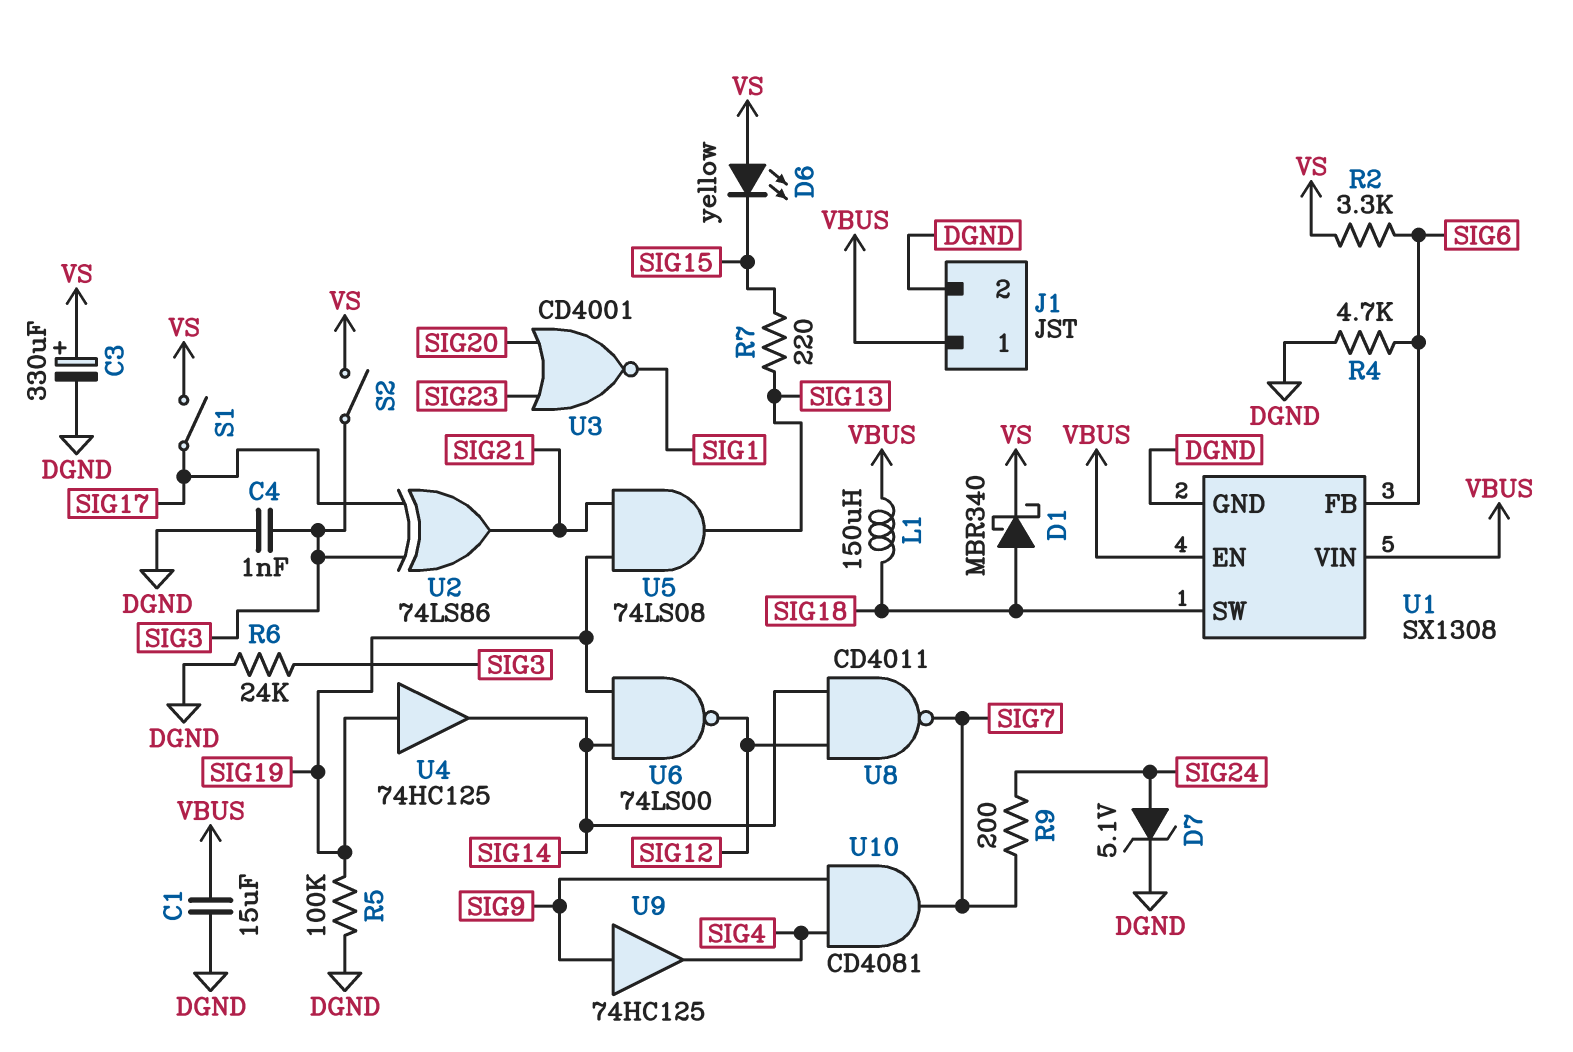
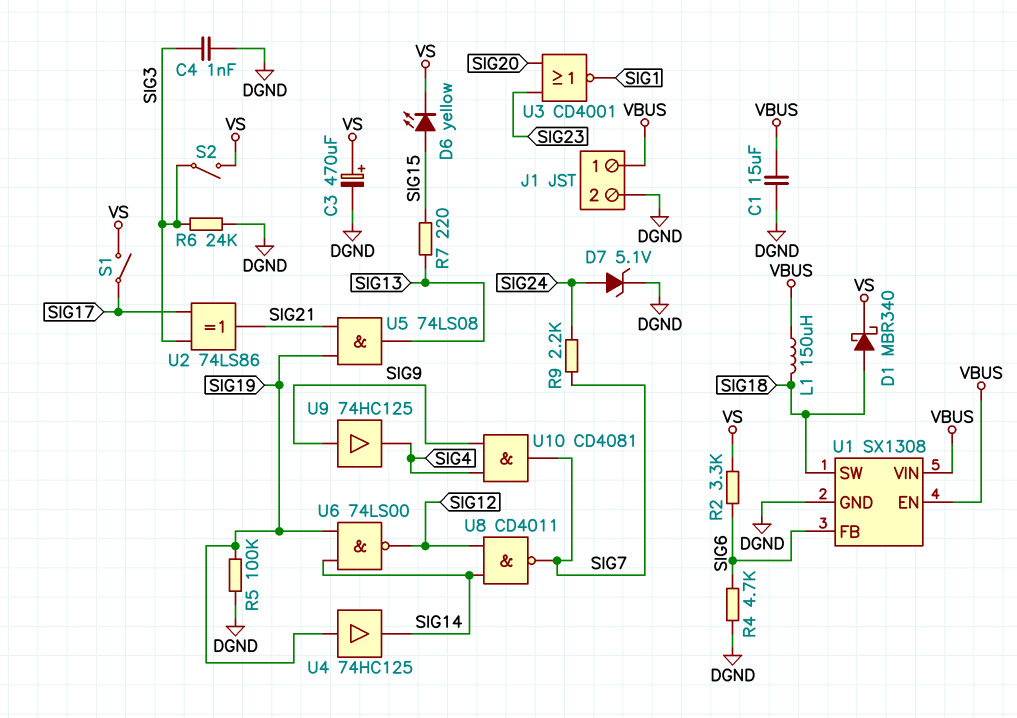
C3: 330uF (plus VS, minus DGND) -> 470uF (plus VS, minus DGND)
D6: LED yellow (A VS, K SIG15) -> LED yellow (A SIG15, K VS)
R9: 200 (SIG7, SIG24) -> 2.2k (SIG7, SIG24)

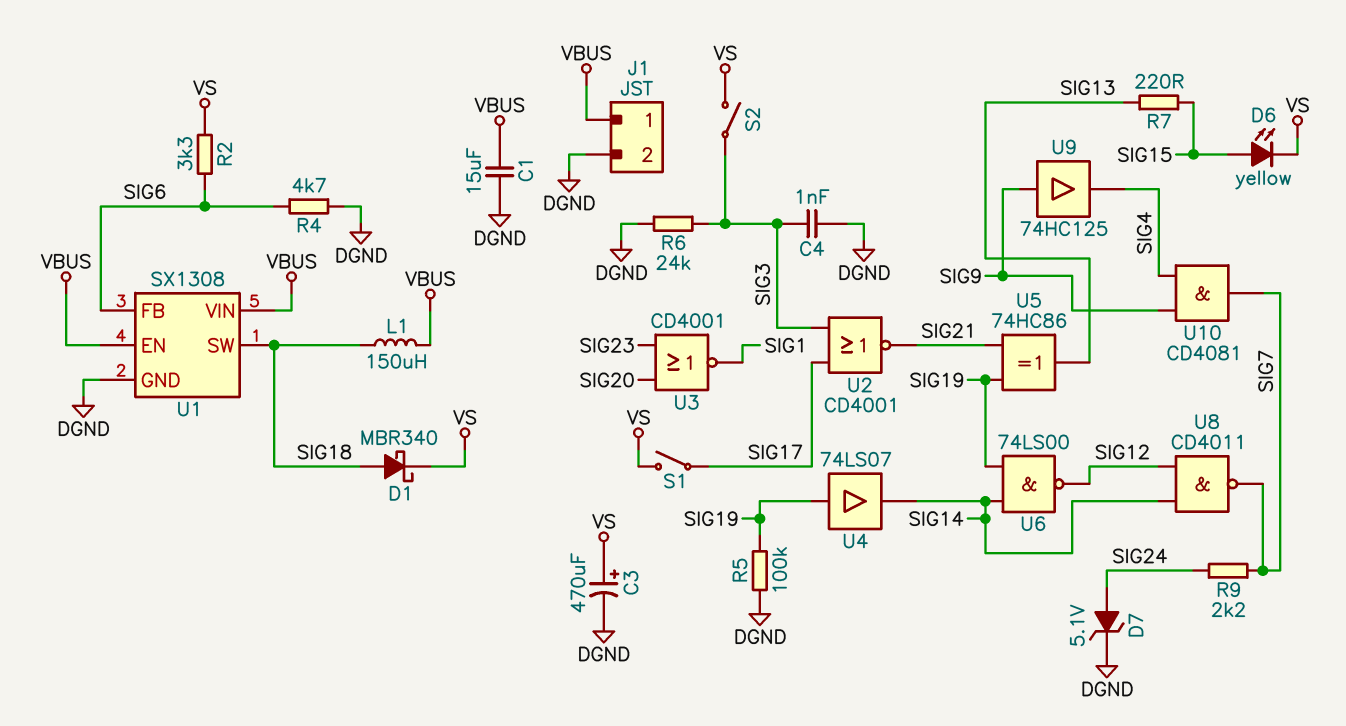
U2: XOR 74LS86 (in SIG3, in SIG17, out SIG21) -> NOR CD4001 (in SIG3, in SIG17, out SIG21)
U4: buffer 74HC125 (in SIG19, out SIG14) -> buffer 74LS07 (in SIG19, out SIG14)
U5: AND 74LS08 (in SIG19, in SIG21, out SIG13) -> XOR 74HC86 (in SIG19, in SIG21, out SIG13)

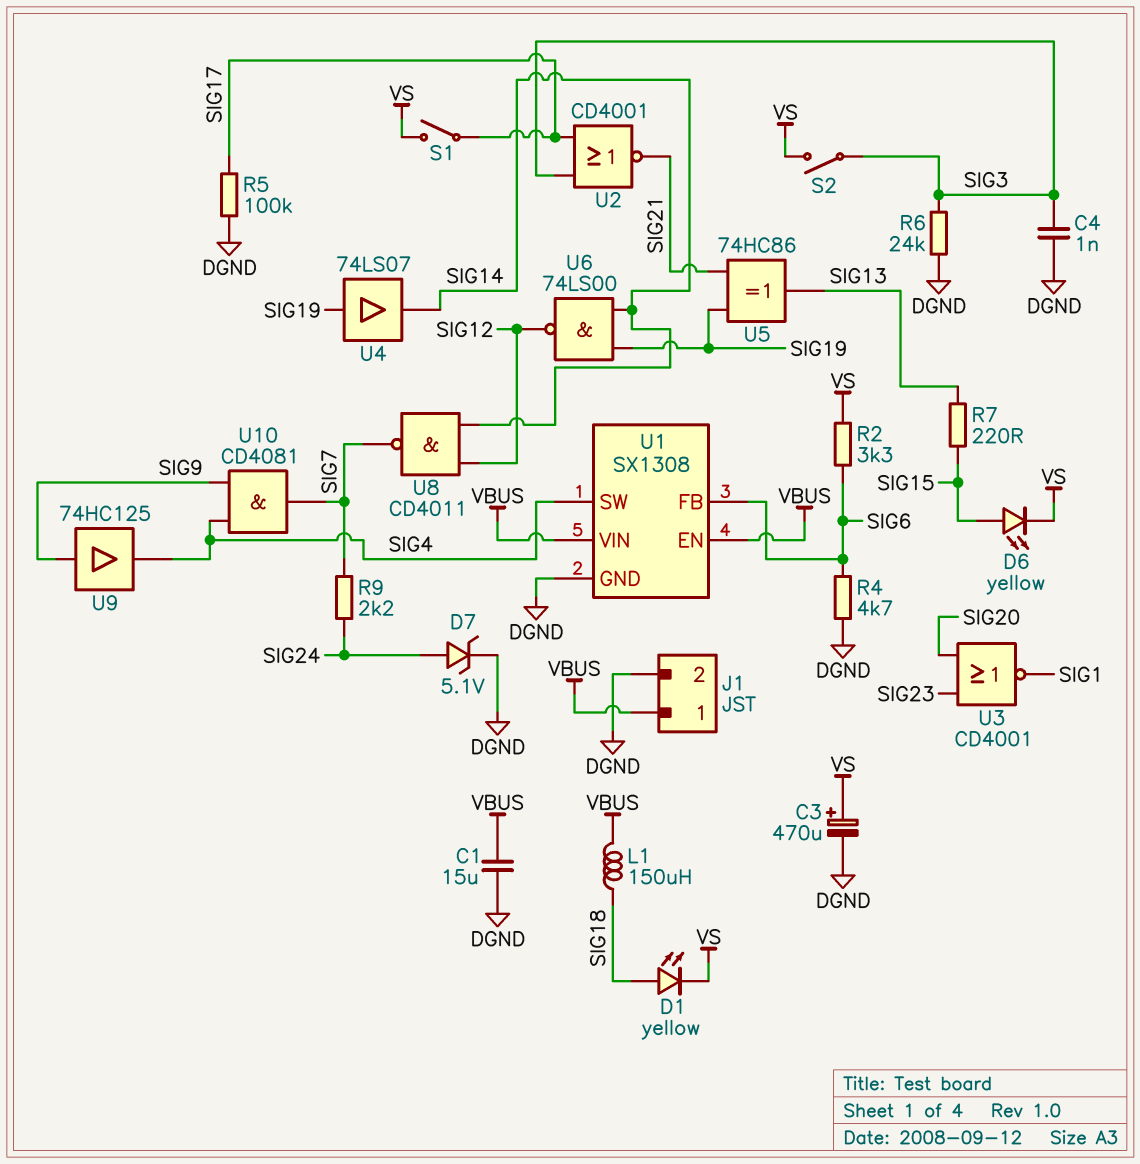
D1: schottky MBR340 (A SIG18, K VS) -> LED yellow (A SIG18, K VS)
R5: 100k (DGND, SIG19) -> 100k (DGND, SIG17)
U1 pin SW: SIG18 -> SIG4

